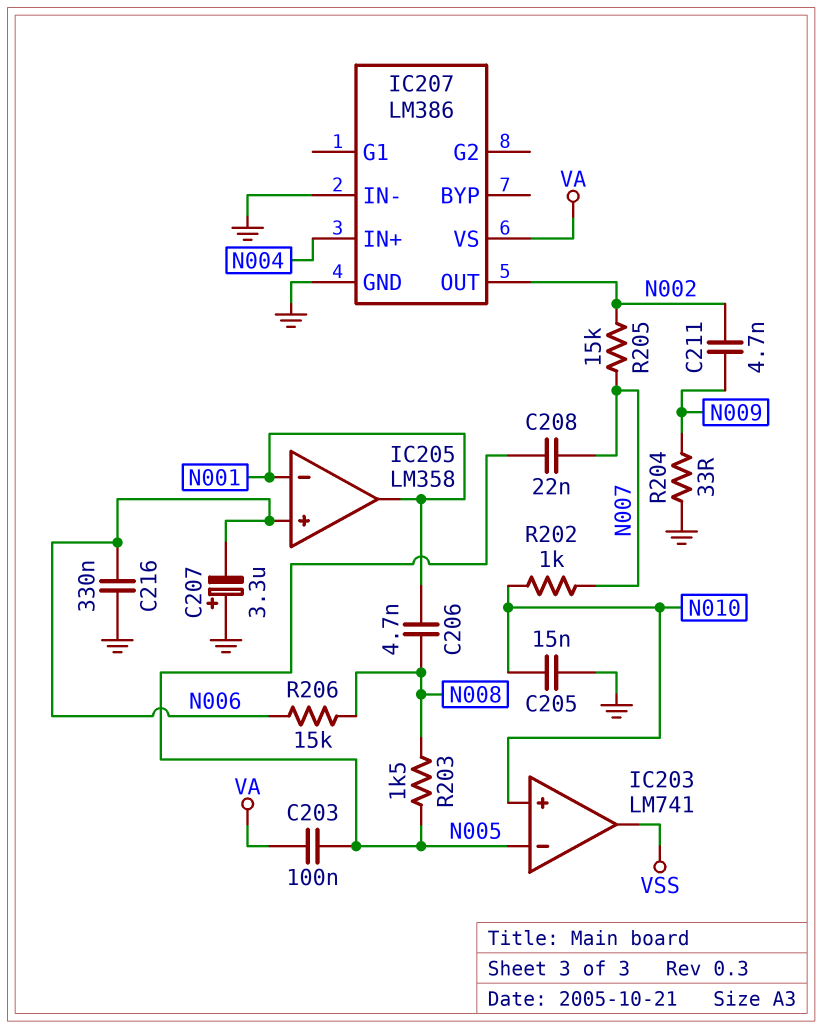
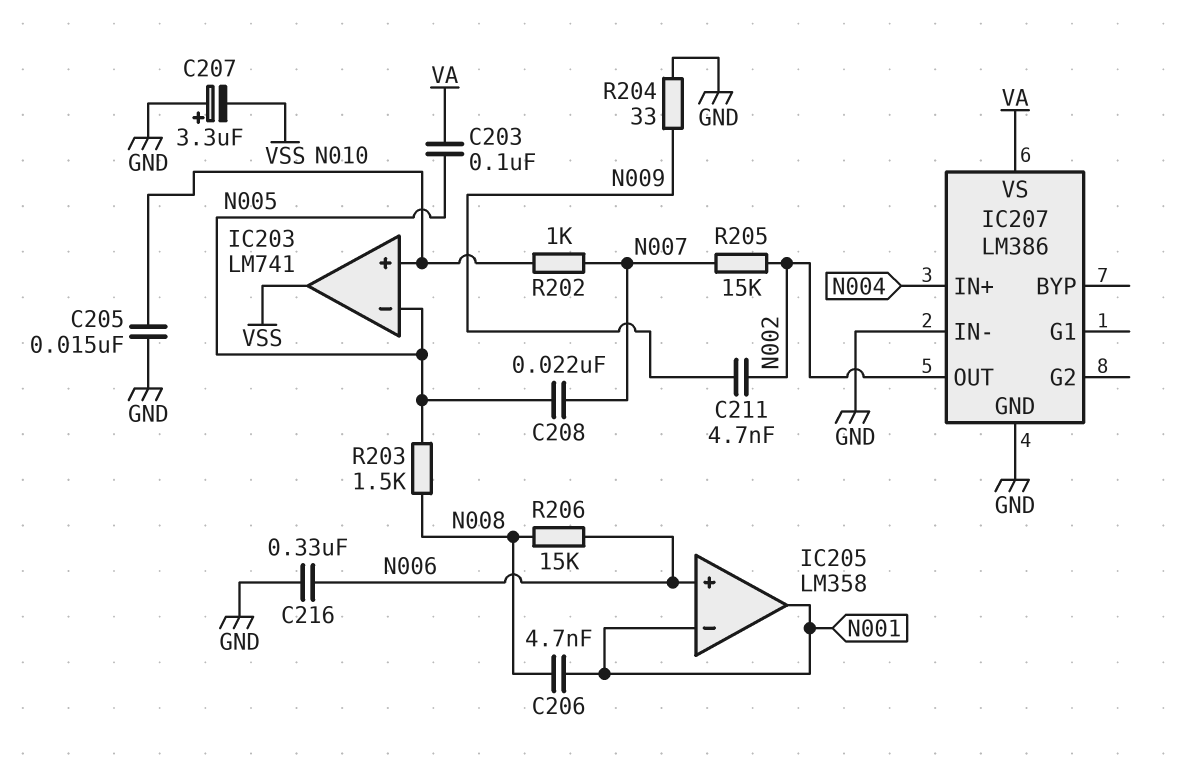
C207: 3.3uF (plus GND, minus N006) -> 3.3uF (plus GND, minus VSS)

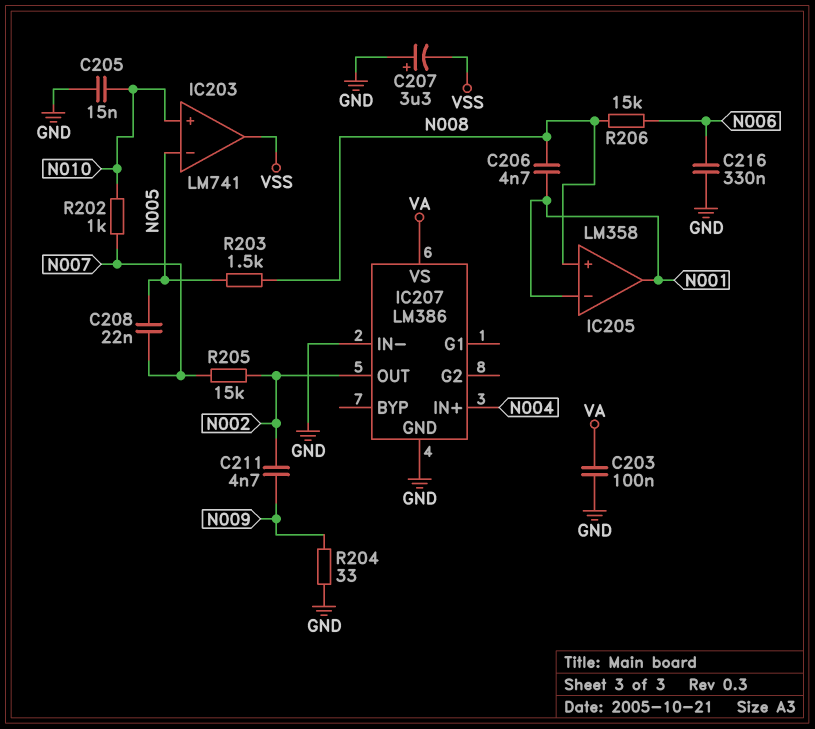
C203: 100nF (N005, VA) -> 100nF (GND, VA)
IC205 pin in+: N006 -> N008

